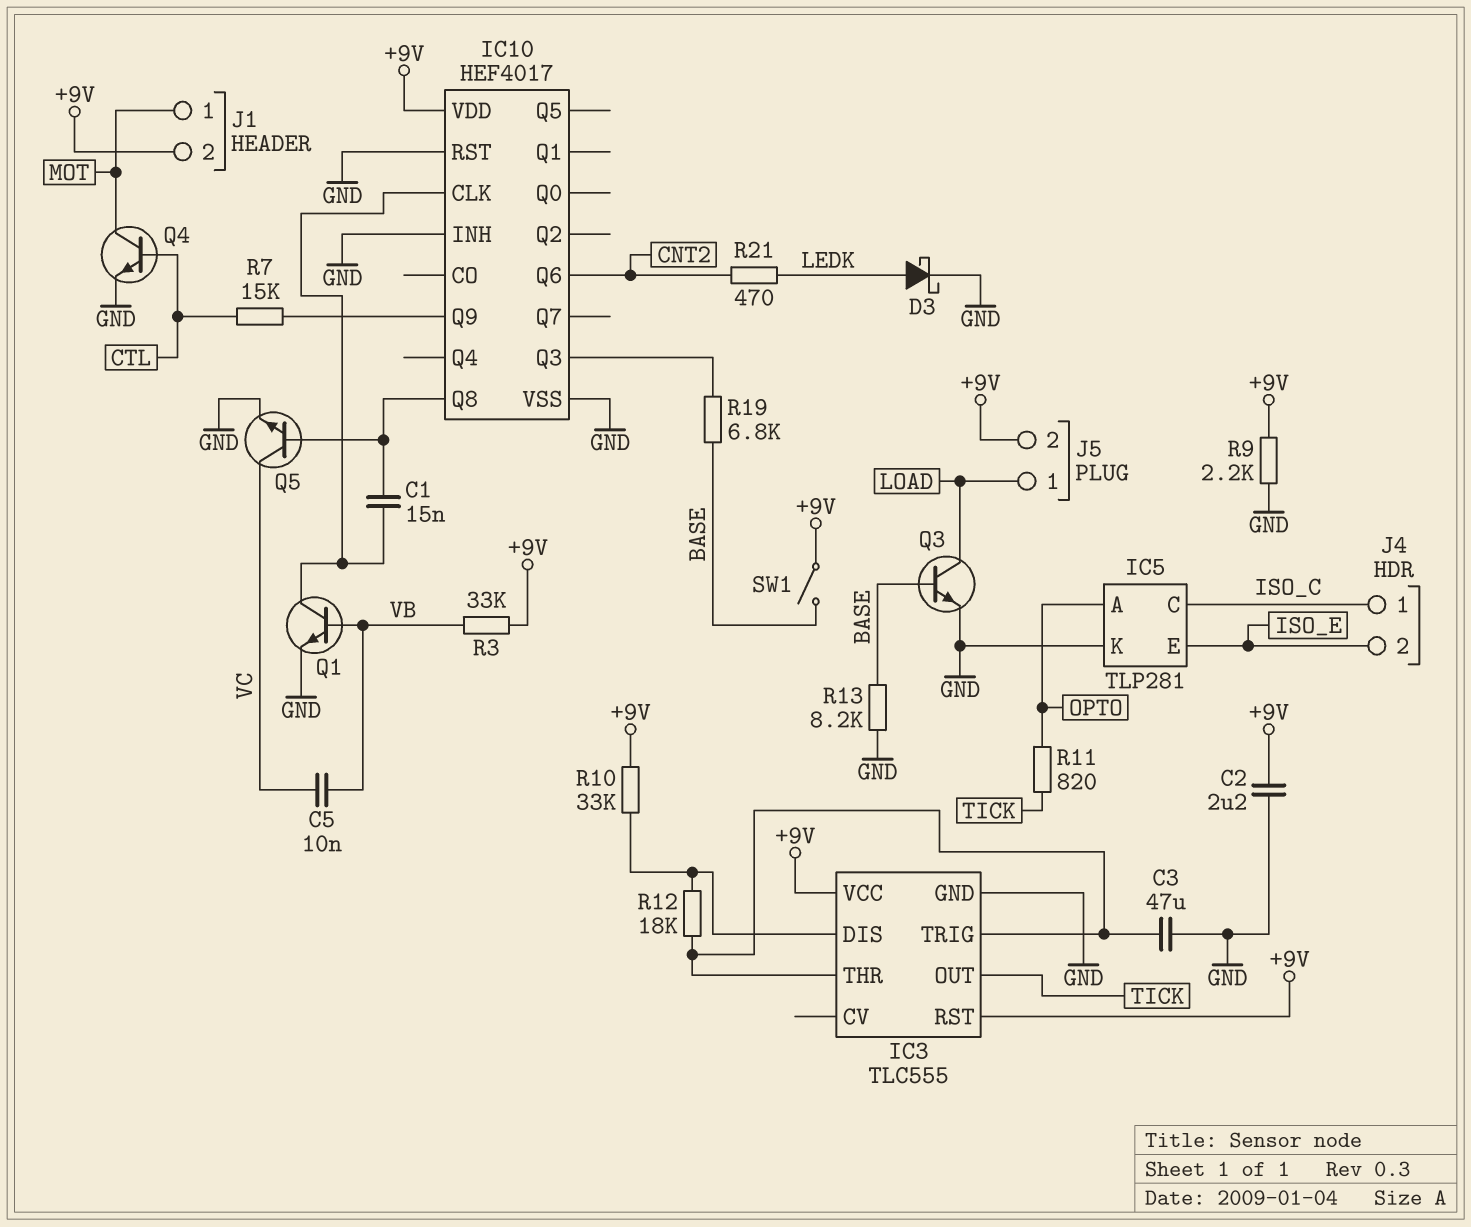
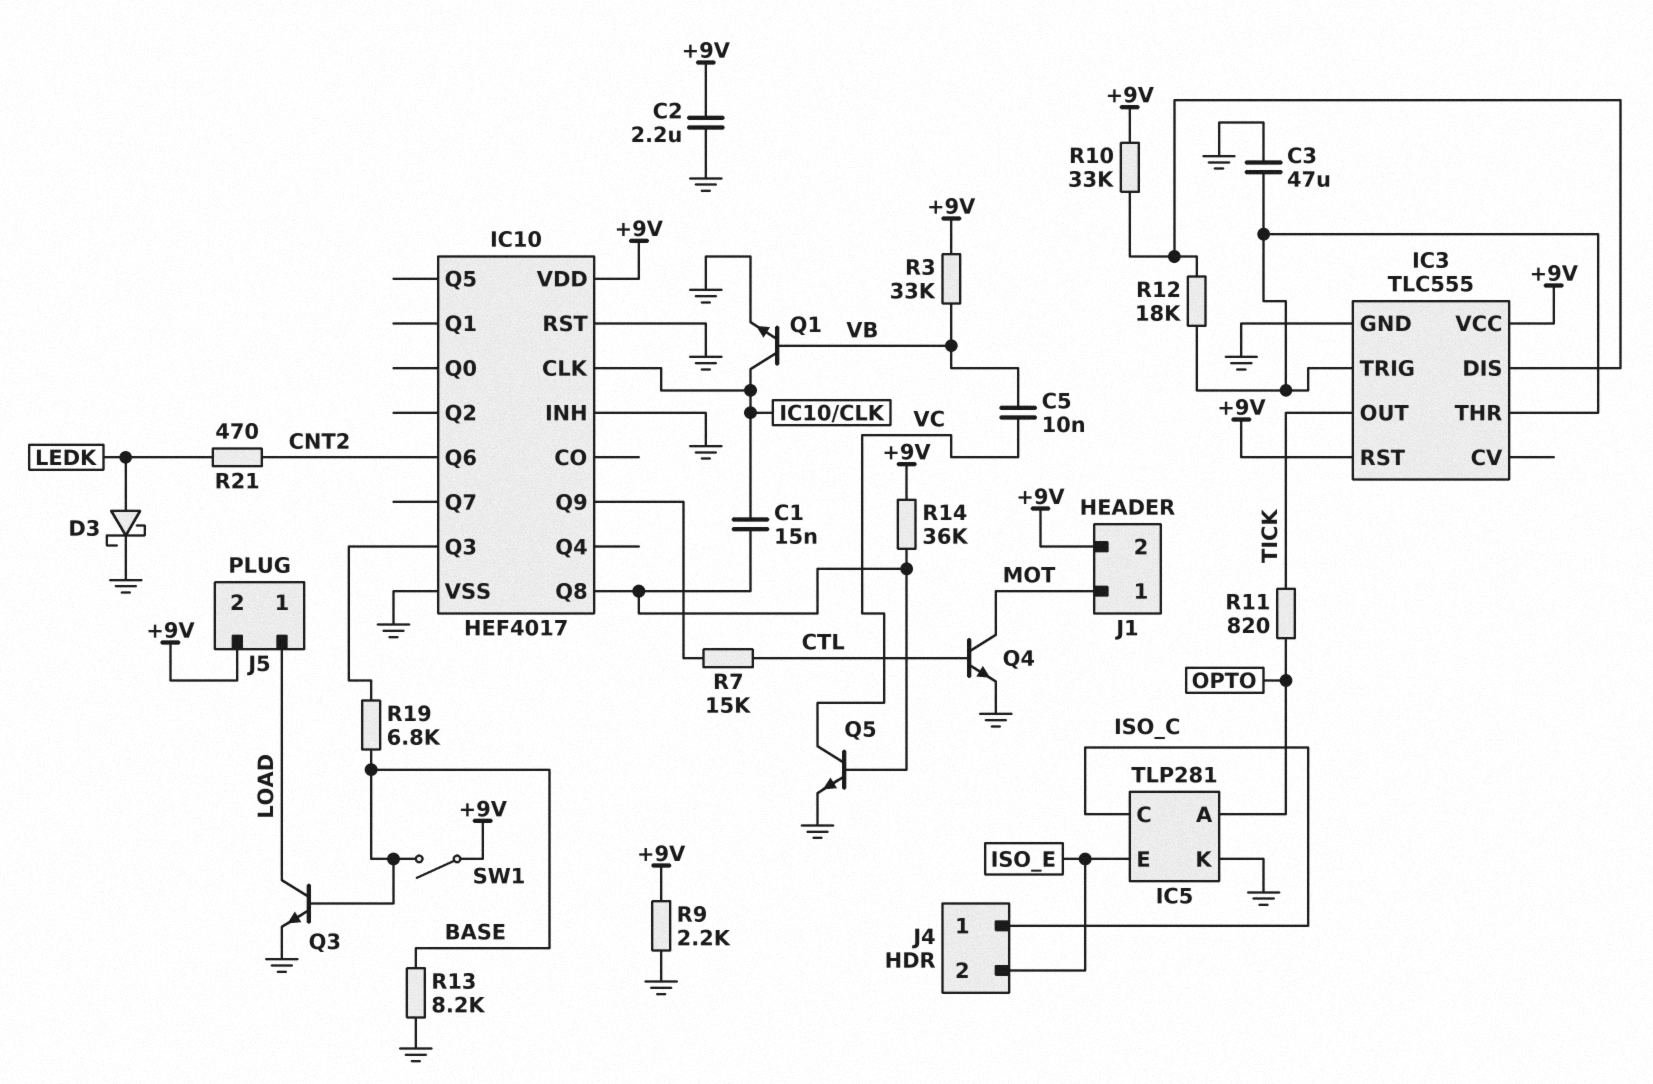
R14: none -> 36k (+9V, IC10/Q8)

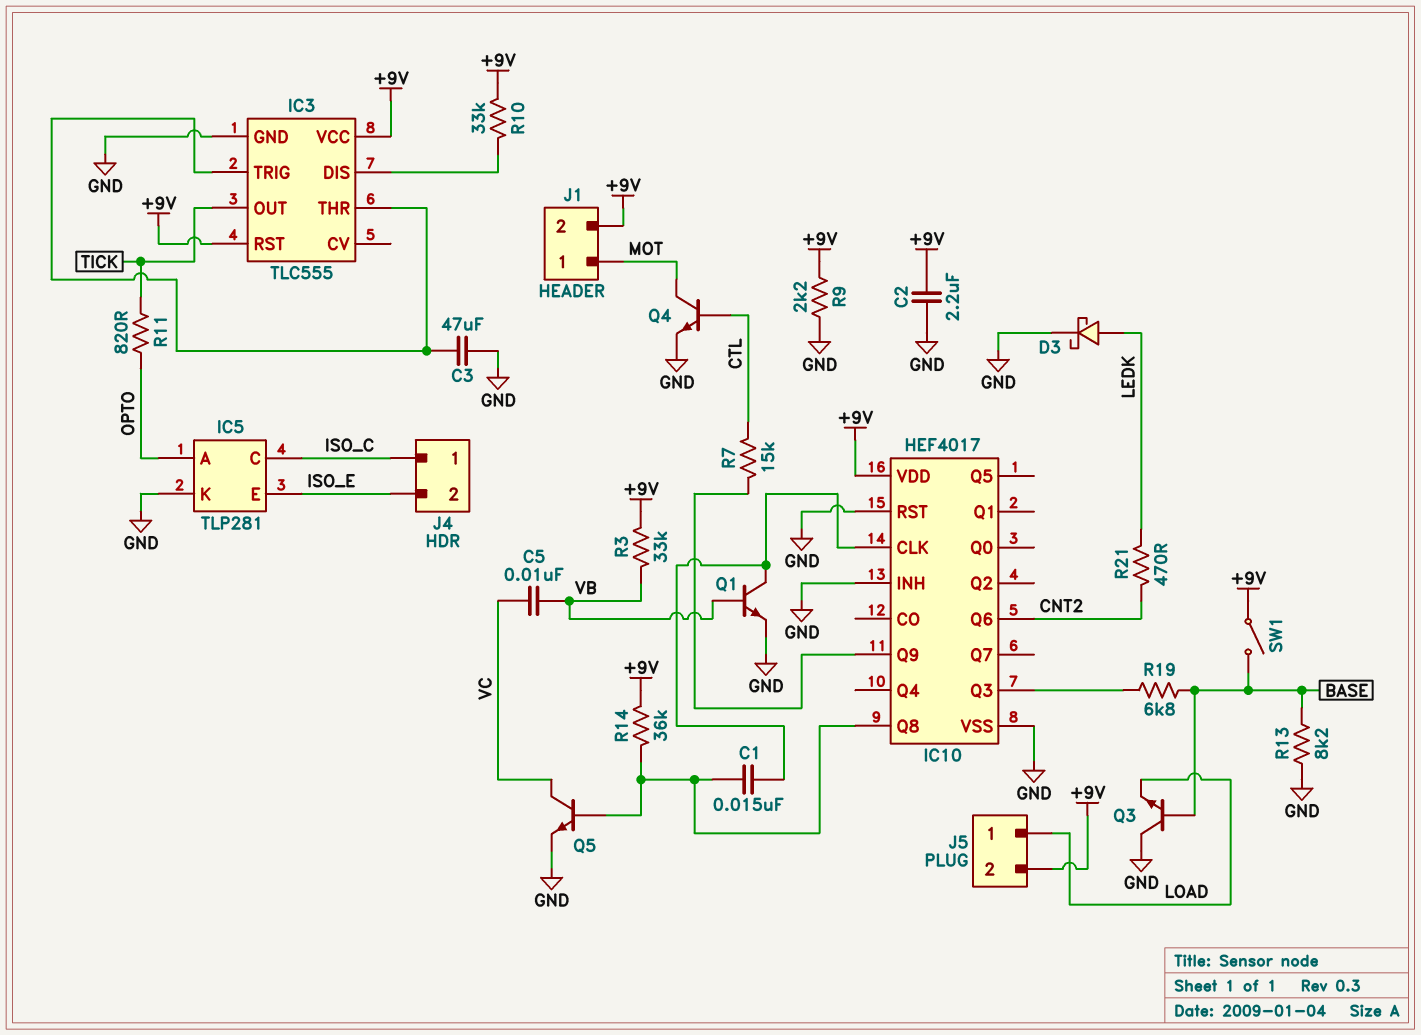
Q3: NPN (B BASE, C LOAD, E GND) -> NPN (B BASE, C GND, E LOAD)
R12: 18k (IC3/DIS, IC3/THR) -> none

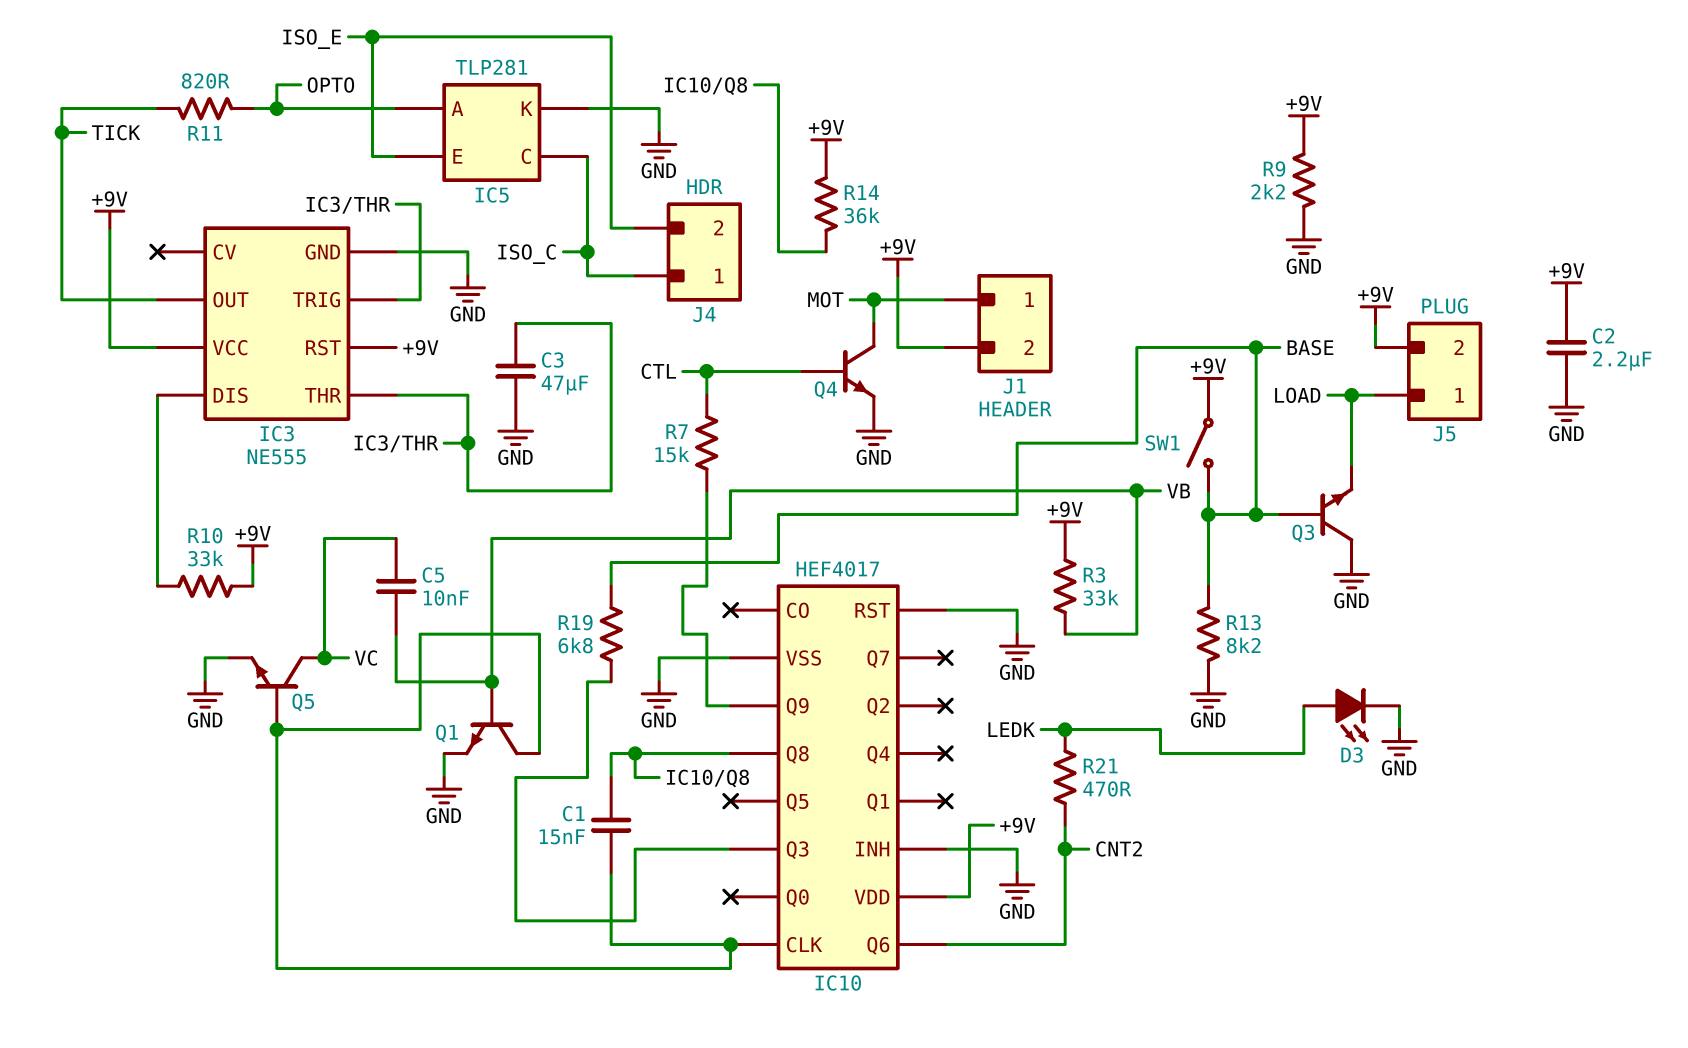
D3: schottky (A LEDK, K GND) -> LED (A LEDK, K GND)
IC3: TLC555 -> NE555
Q5: NPN (B IC10/Q8, C VC, E GND) -> NPN (B IC10/CLK, C VC, E GND)

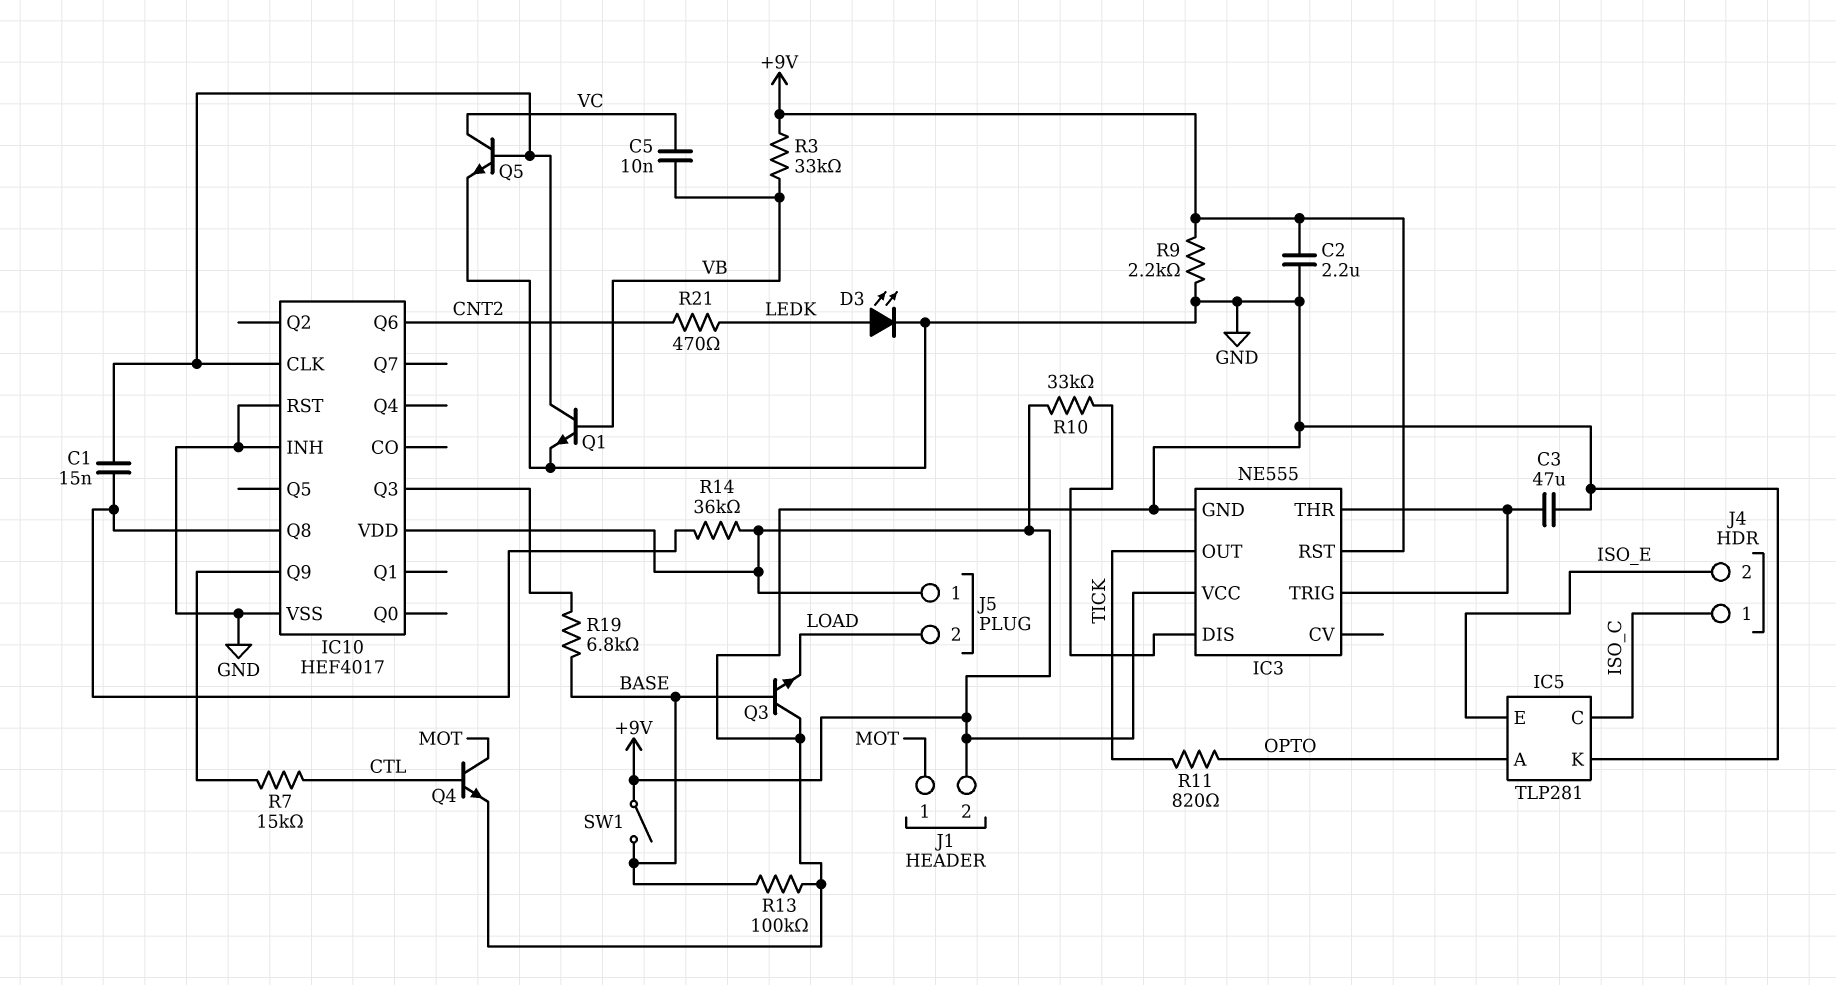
J5 pin 1: LOAD -> +9V
J5 pin 2: +9V -> LOAD
R13: 8.2k (BASE, GND) -> 100k (BASE, GND)

